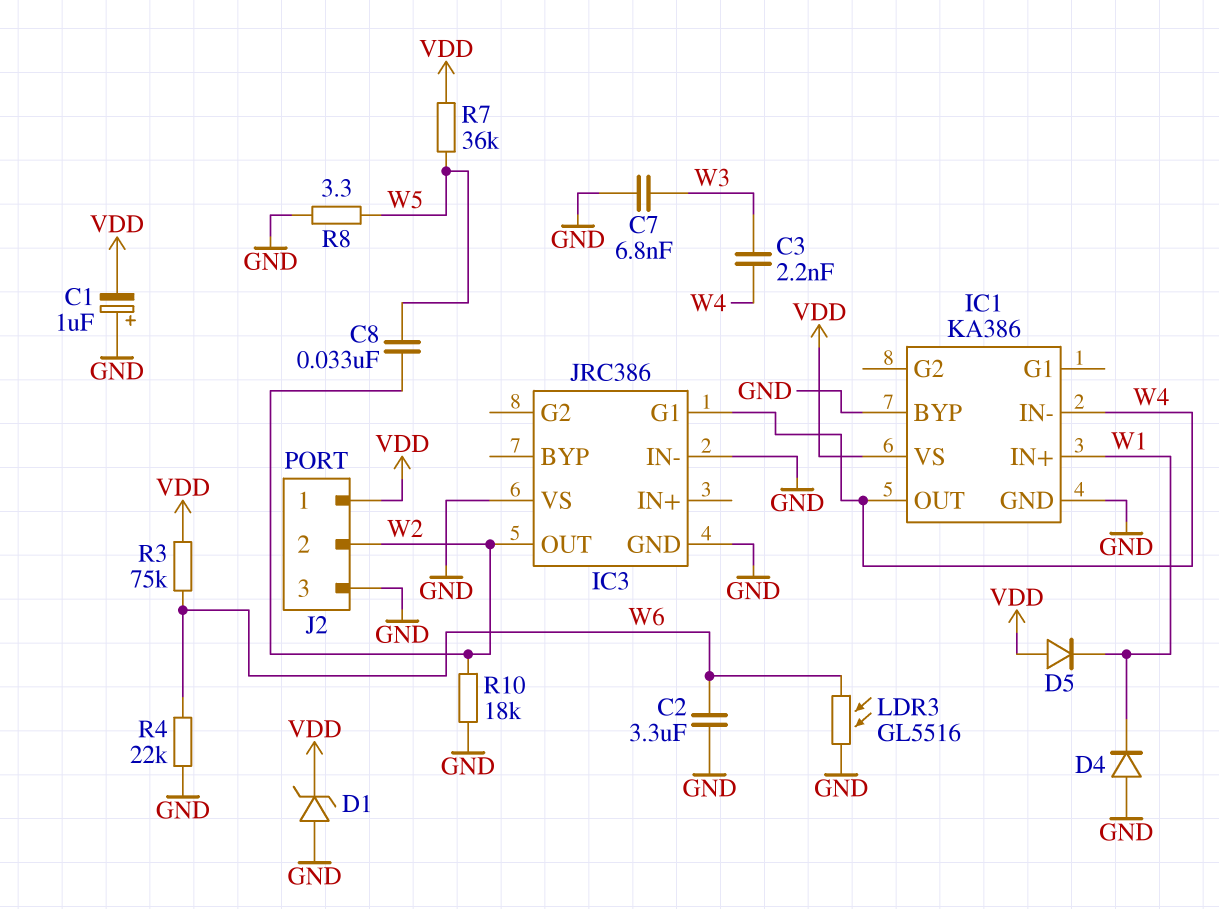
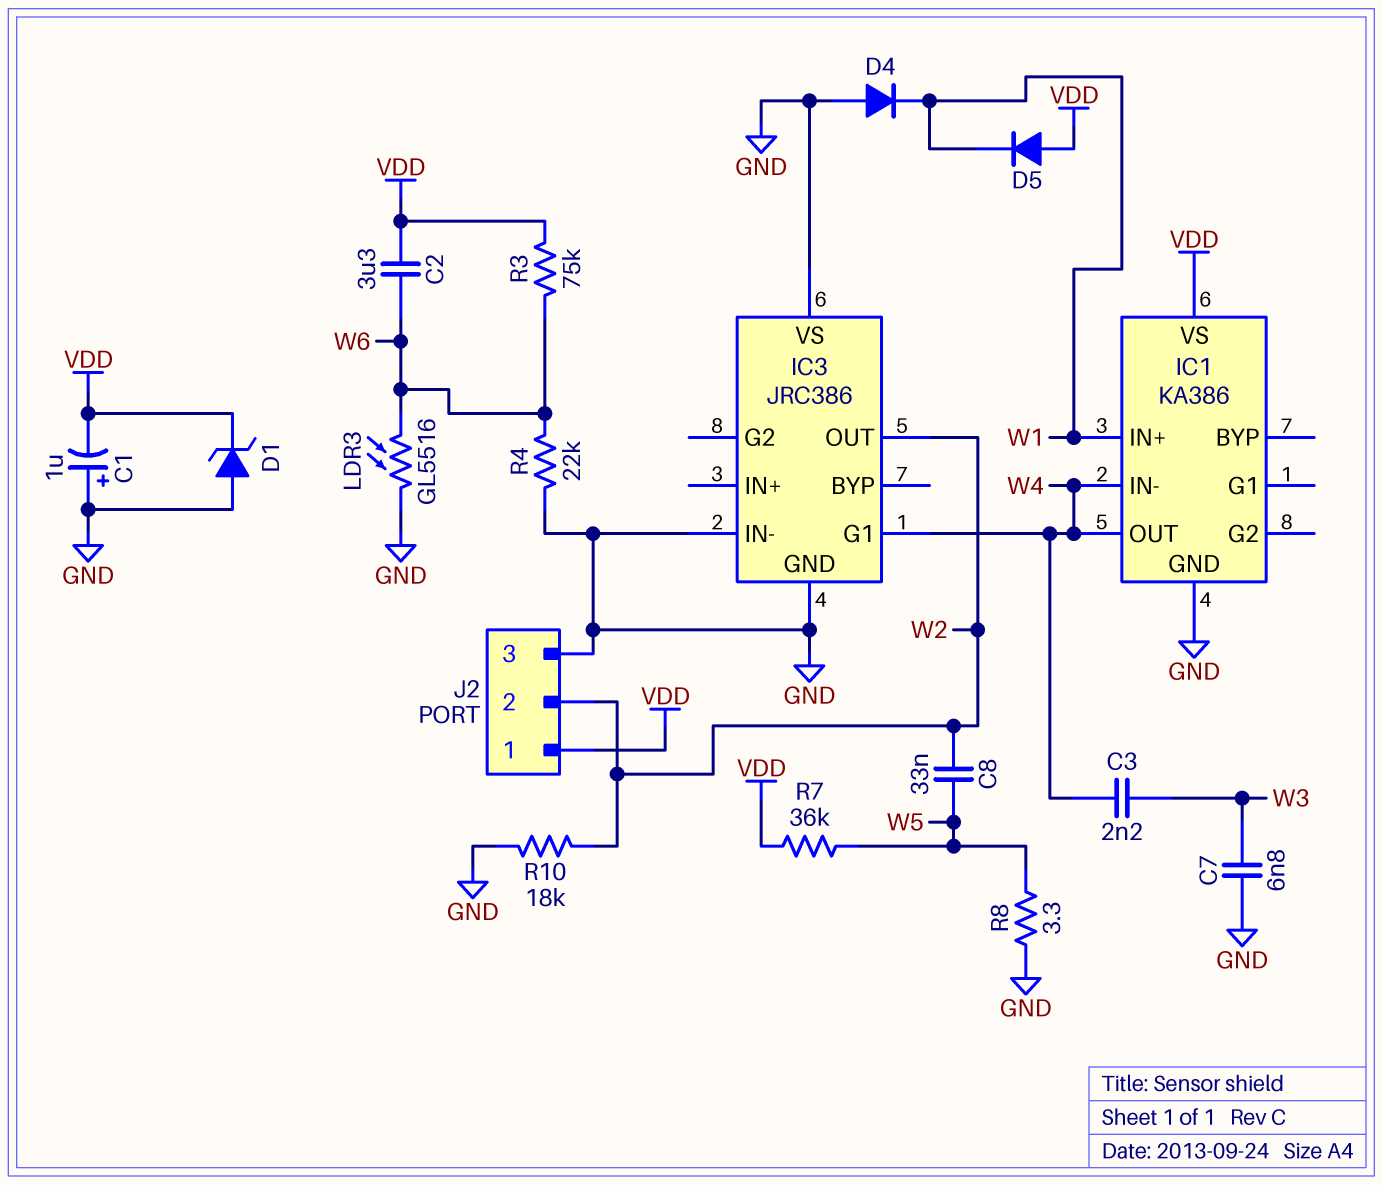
C2: 3.3uF (GND, W6) -> 3.3uF (VDD, W6)
IC1 pin BYP: GND -> none

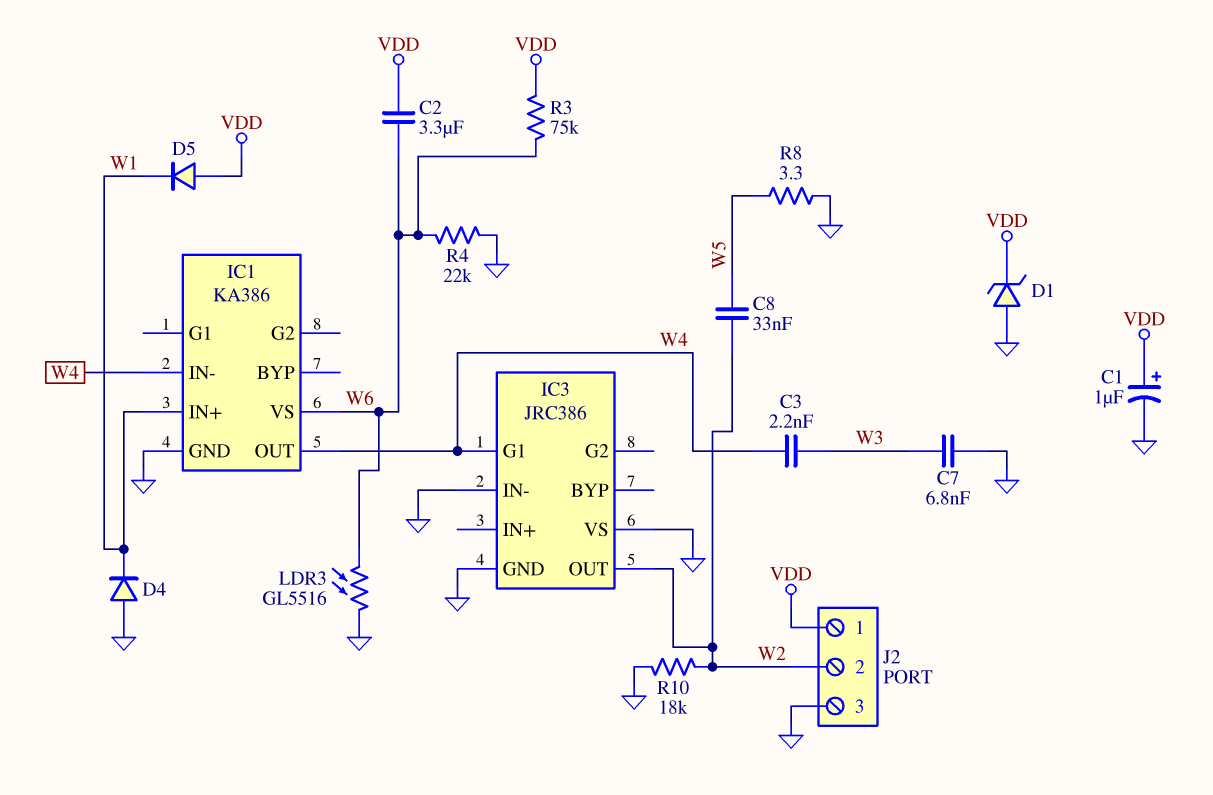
C1: 1uF (plus GND, minus VDD) -> 1uF (plus VDD, minus GND)
IC1 pin VS: VDD -> W6
R7: 36k (VDD, W5) -> none

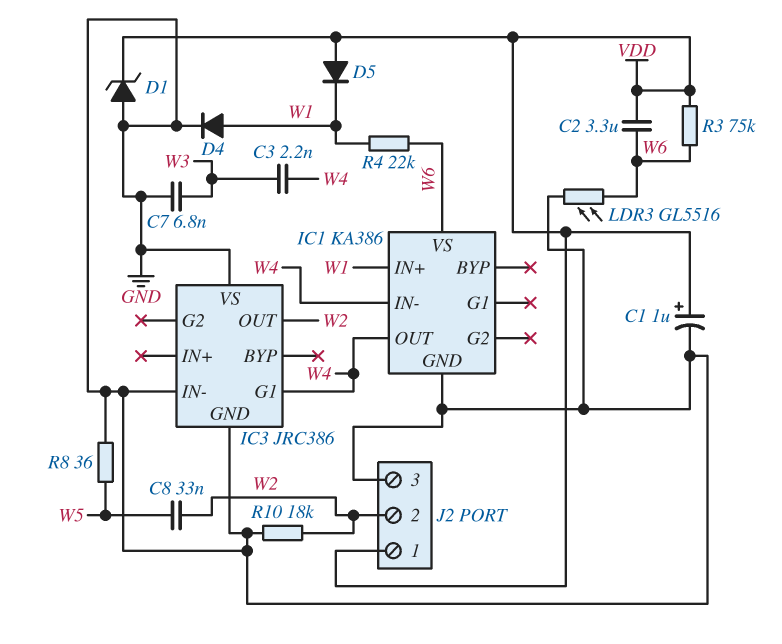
D4: diode (A GND, K W1) -> diode (A W1, K GND)
R4: 22k (GND, W6) -> 22k (W1, W6)
R8: 3.3 (GND, W5) -> 36 (GND, W5)

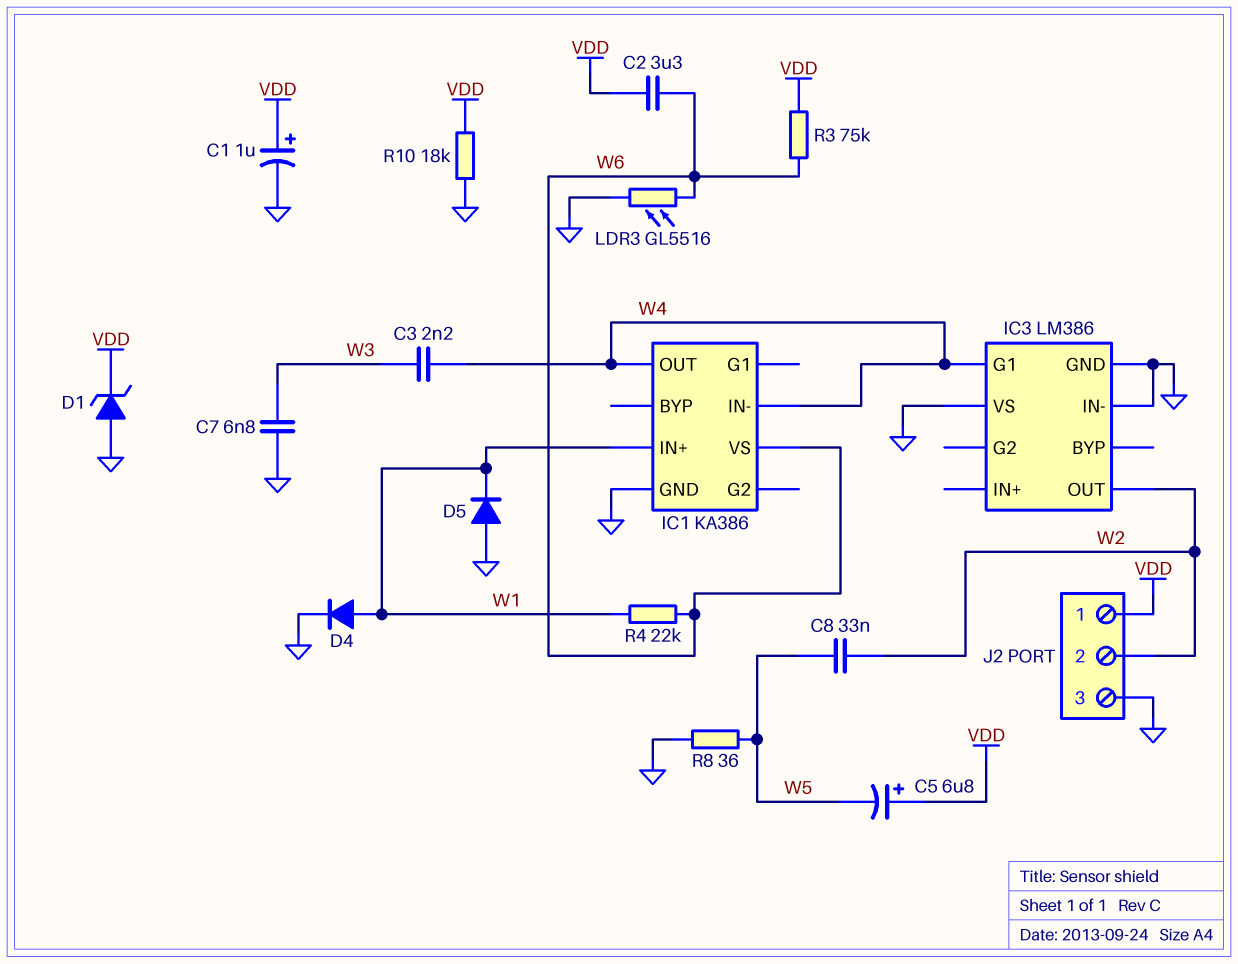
C5: none -> 6.8uF (plus VDD, minus W5)
D5: diode (A VDD, K W1) -> diode (A GND, K W1)
IC3: JRC386 -> LM386
R10: 18k (GND, W2) -> 18k (GND, VDD)

